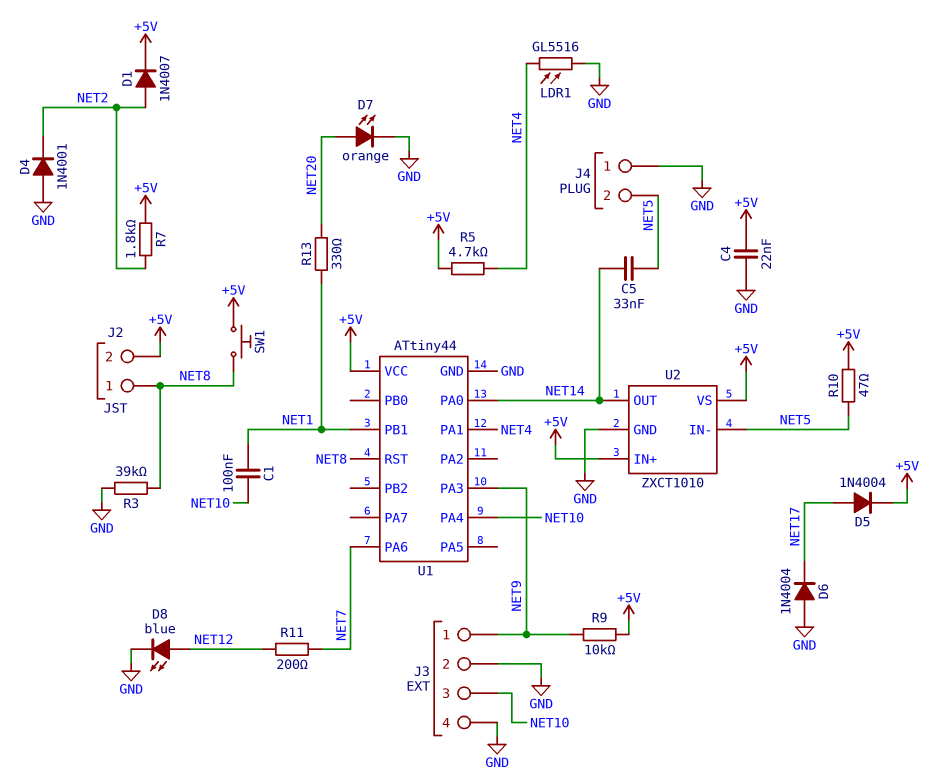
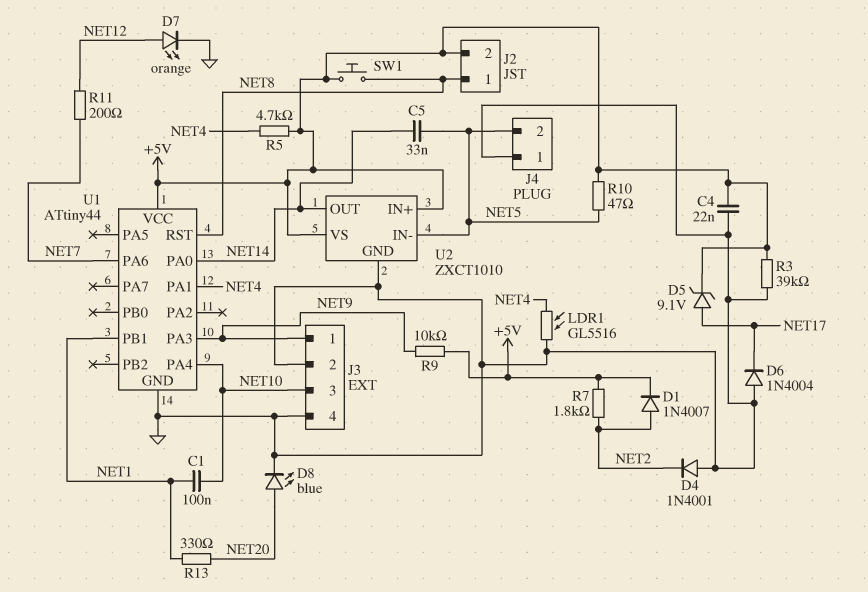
D5: diode 1N4004 (A NET17, K +5V) -> zener 9.1V (A NET17, K +5V)
D7: LED orange (A NET20, K GND) -> LED orange (A NET12, K GND)
D8: LED blue (A NET12, K GND) -> LED blue (A NET20, K GND)
R3: 39k (GND, NET8) -> 39k (+5V, GND)

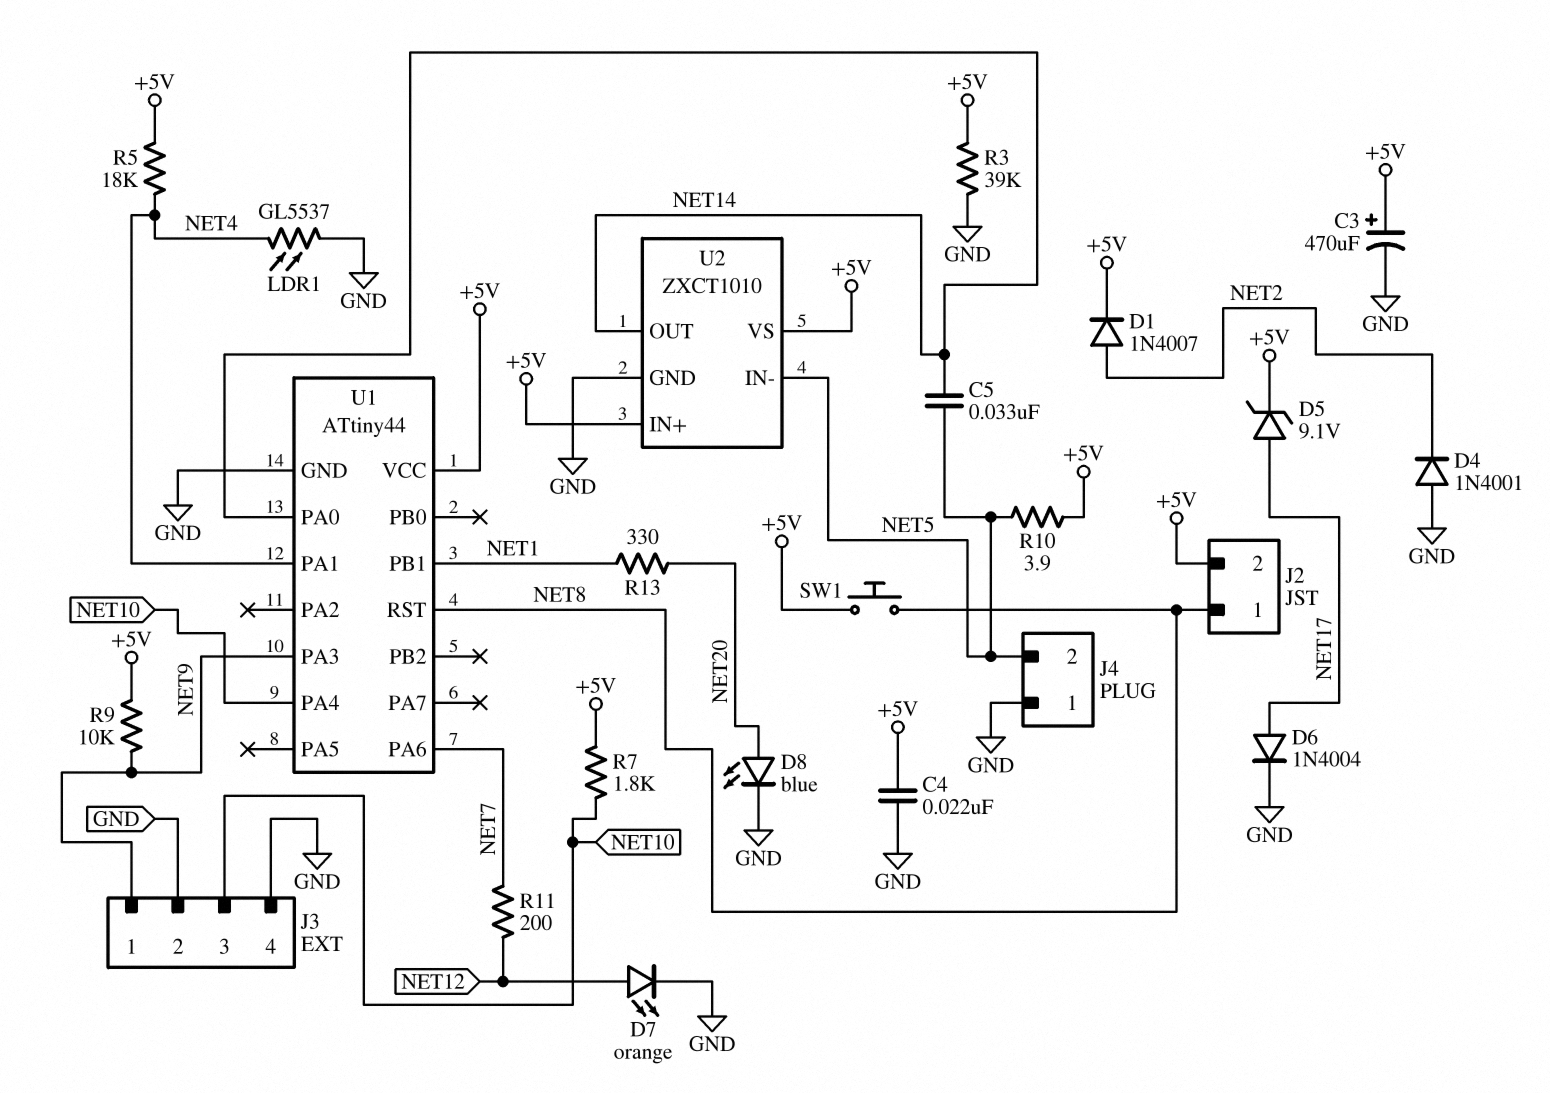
C1: 100nF (NET1, NET10) -> none
C3: none -> 470uF (plus +5V, minus GND)
D6: diode 1N4004 (A GND, K NET17) -> diode 1N4004 (A NET17, K GND)
LDR1: GL5516 (GND, NET4) -> GL5537 (GND, NET4)
R5: 4.7k (+5V, NET4) -> 18k (+5V, NET4)
R7: 1.8k (+5V, NET2) -> 1.8k (+5V, NET10)
R10: 47 (+5V, NET5) -> 3.9 (+5V, NET5)

